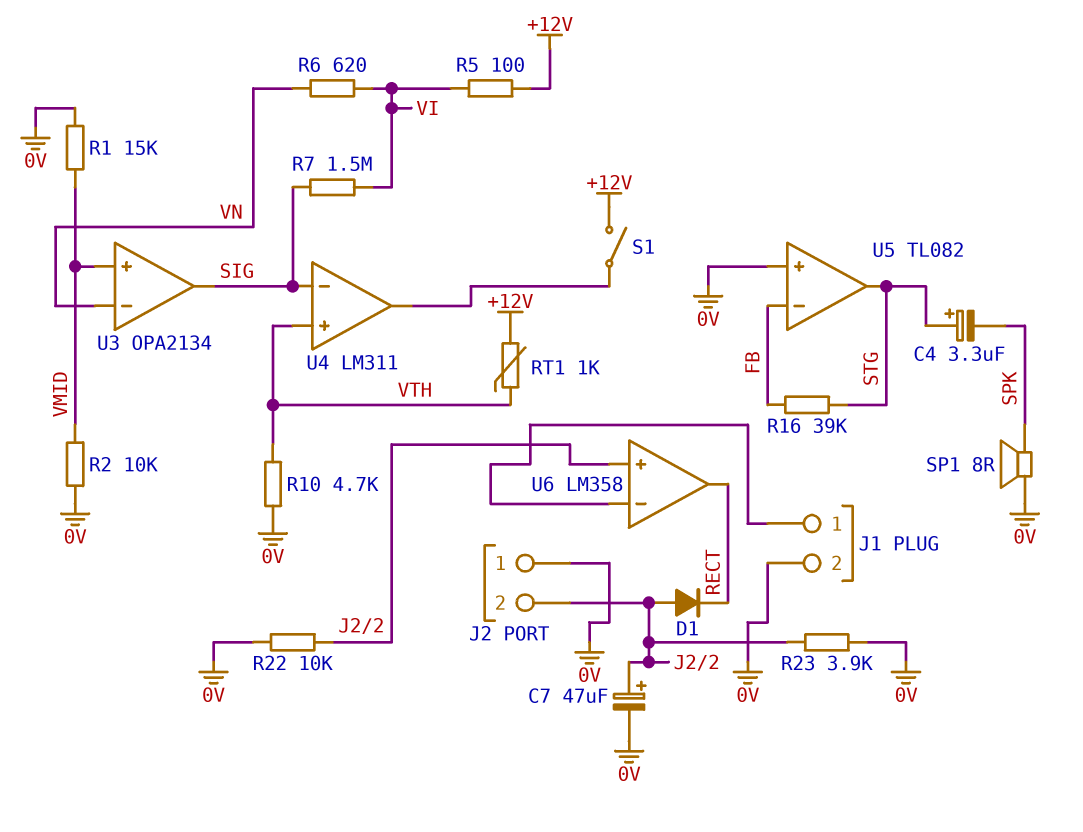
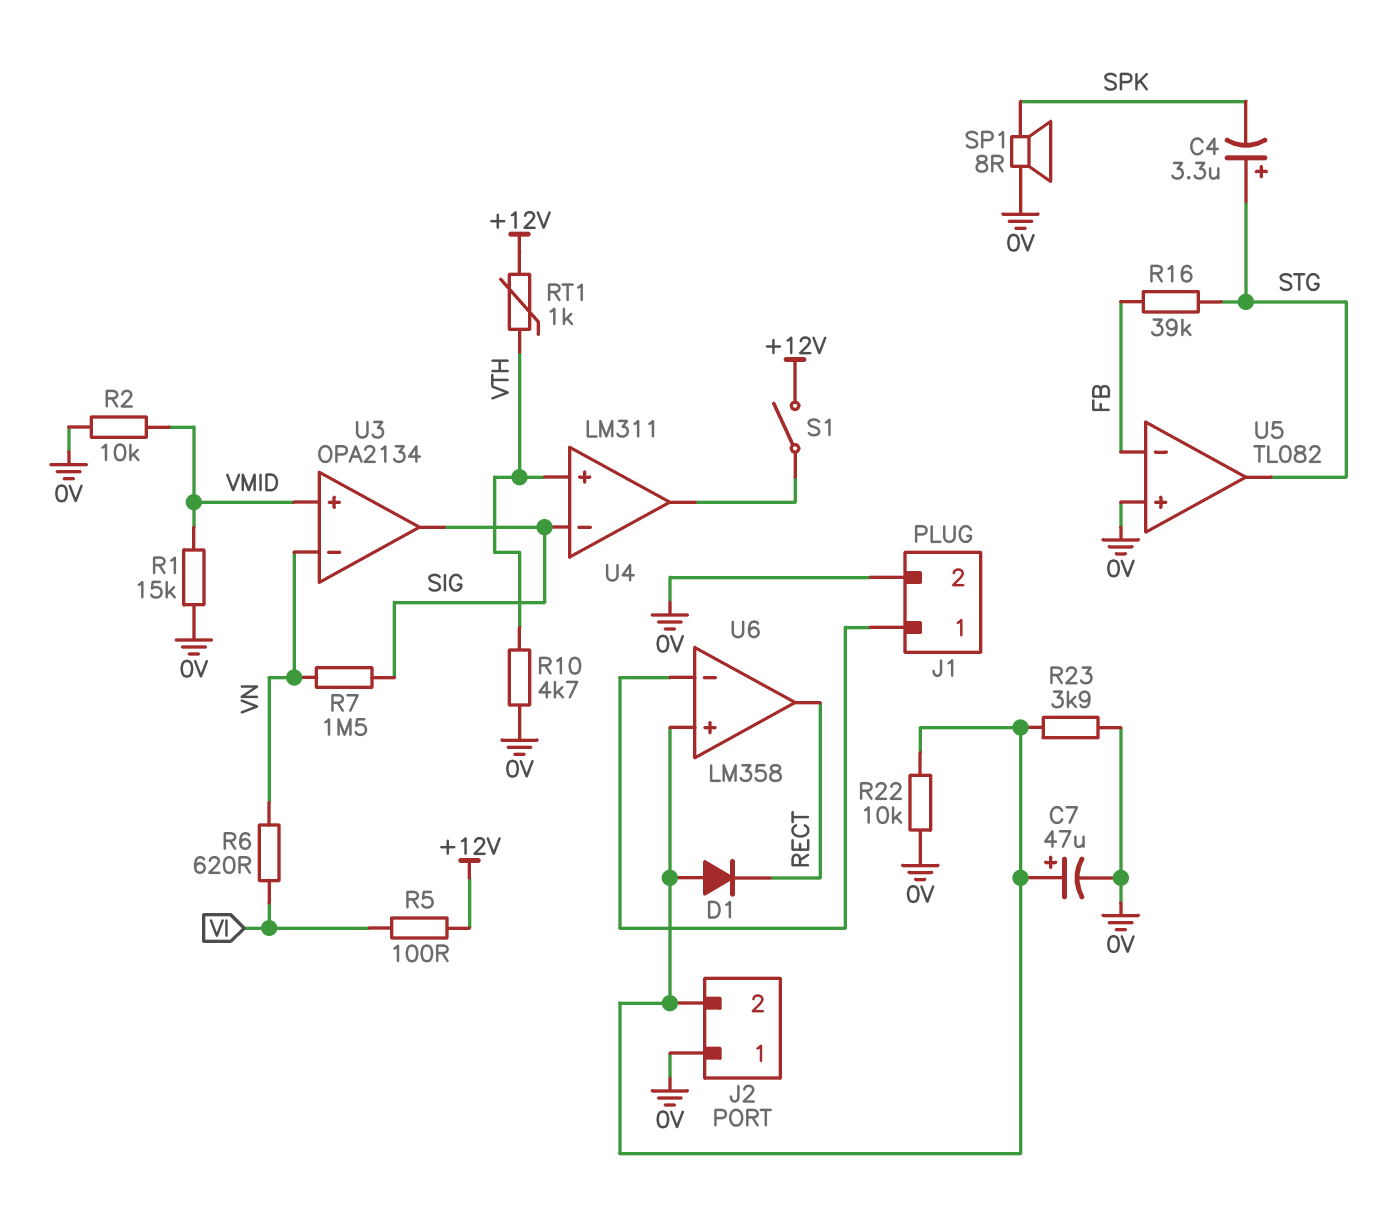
R7: 1.5M (SIG, VI) -> 1.5M (SIG, VN)

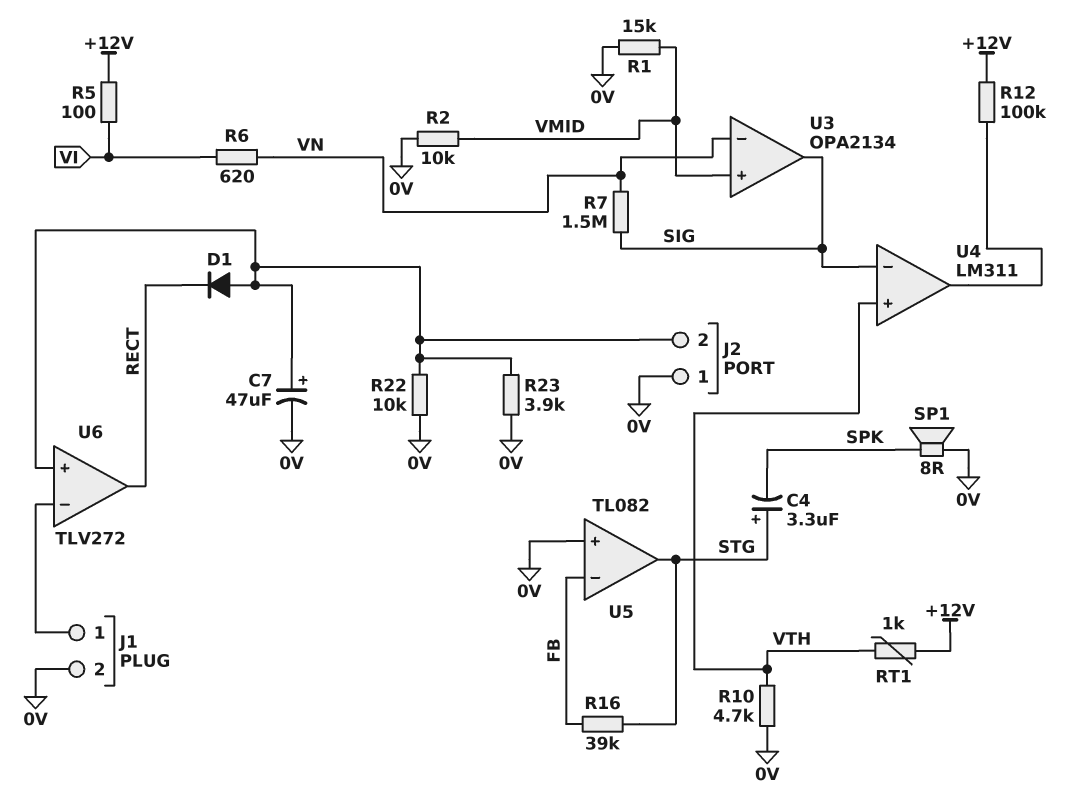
R12: none -> 100k (+12V, U4/out)
S1: switch (+12V, U4/out) -> none
U6: LM358 -> TLV272

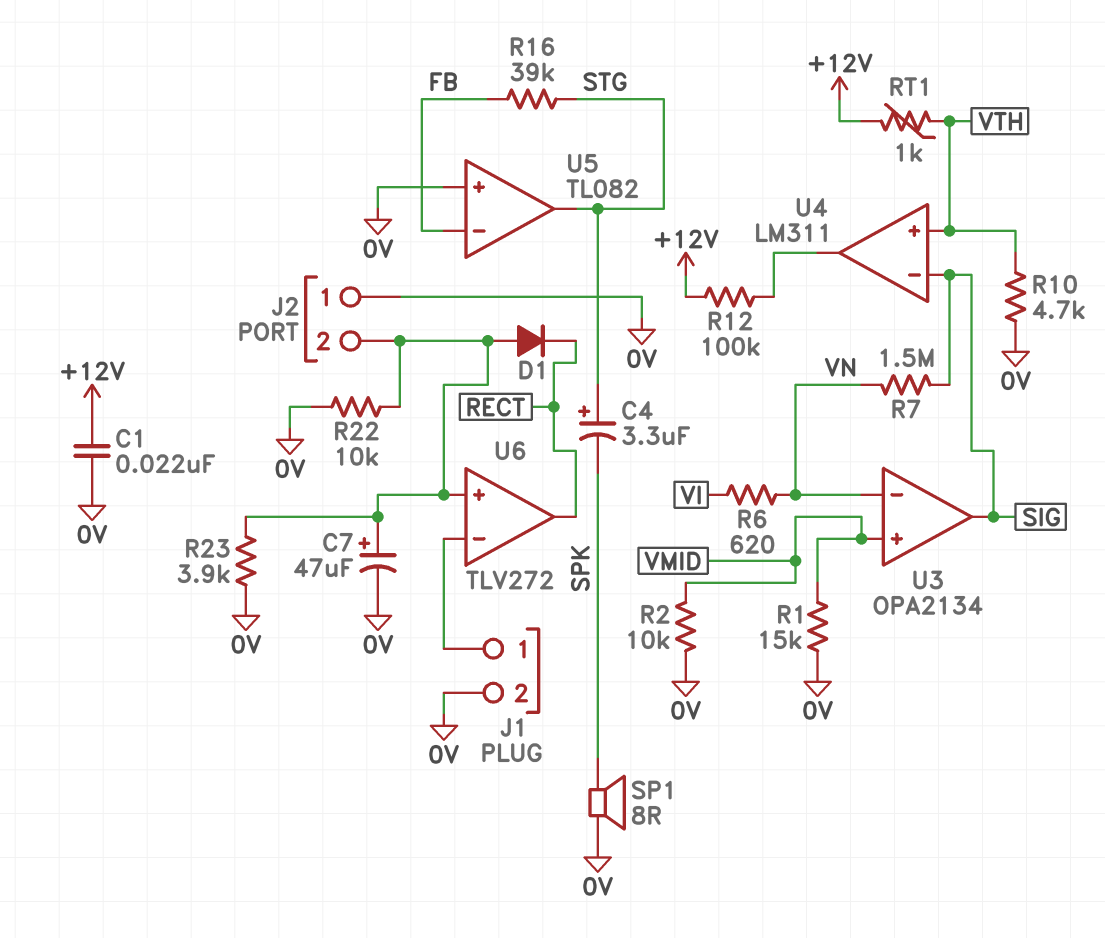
C1: none -> 22nF (+12V, 0V)
R5: 100 (+12V, VI) -> none

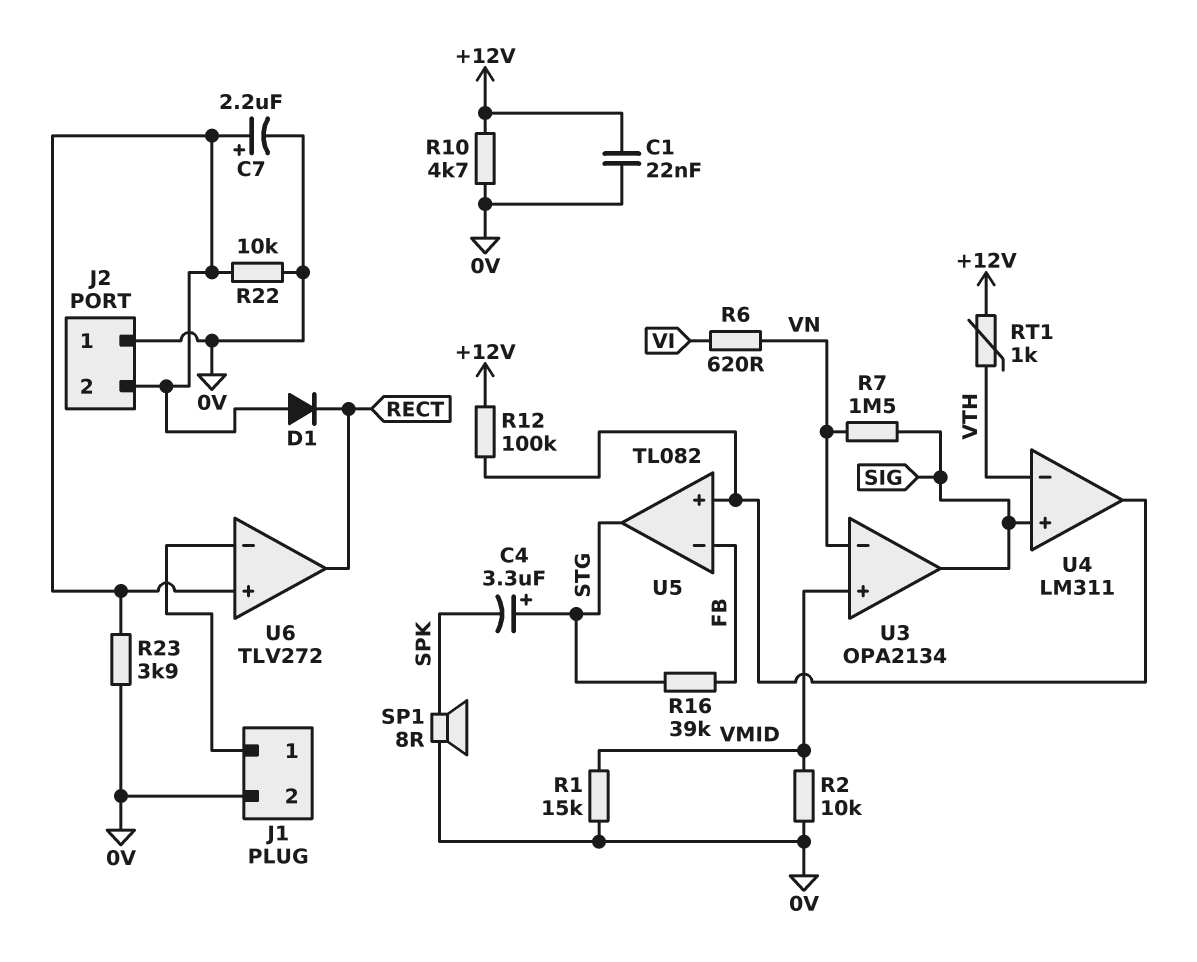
C7: 47uF (plus J2/2, minus 0V) -> 2.2uF (plus J2/2, minus 0V)
R10: 4.7k (0V, VTH) -> 4.7k (+12V, 0V)
U4 pin in+: VTH -> SIG
U4 pin in-: SIG -> VTH
U5 pin in+: 0V -> U4/out

